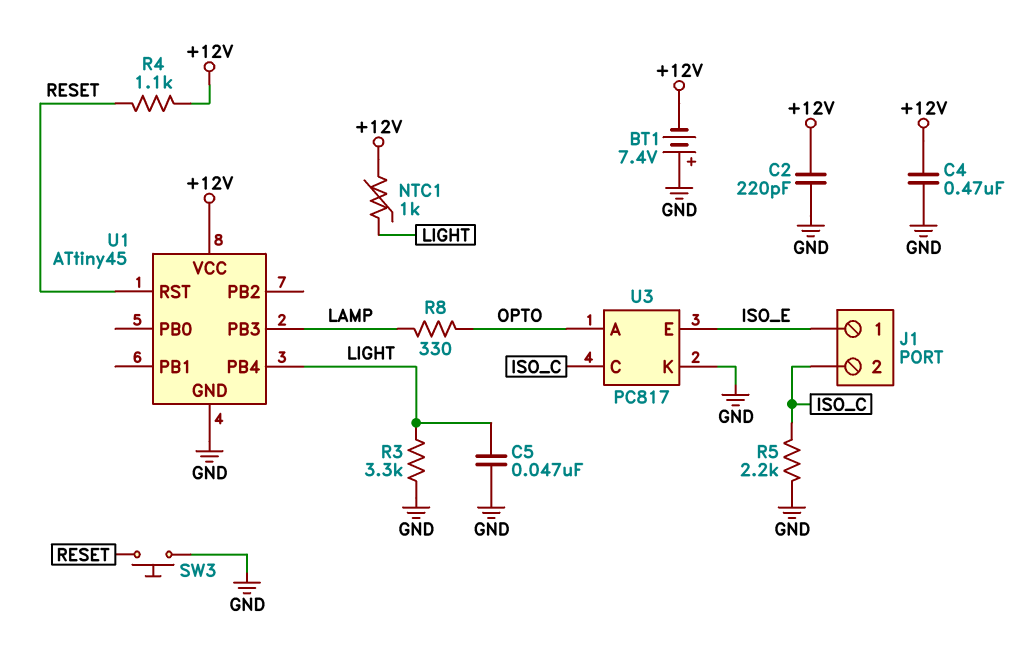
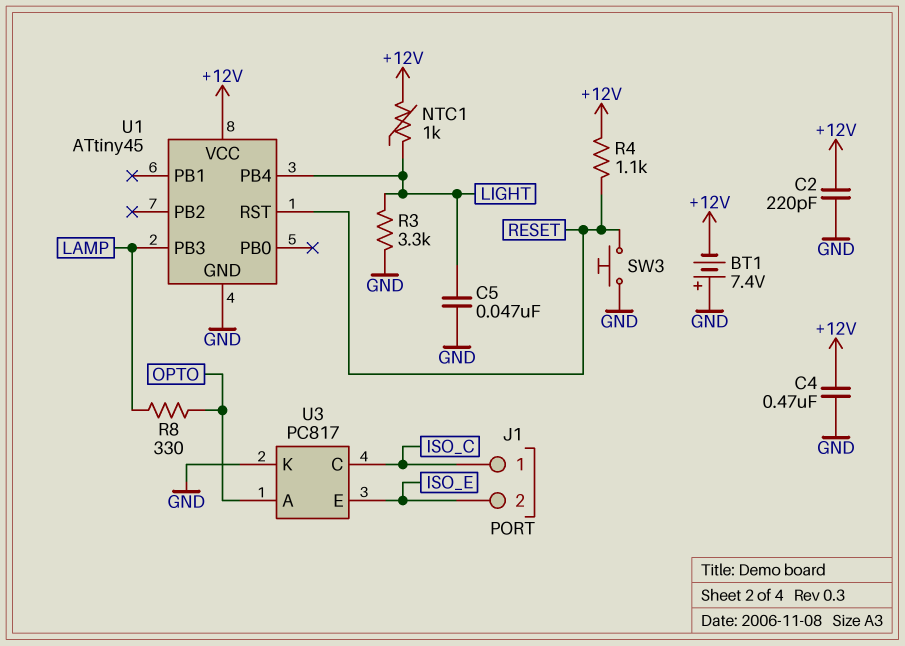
J1 pin 1: ISO_E -> ISO_C
J1 pin 2: ISO_C -> ISO_E
R5: 2.2k (GND, ISO_C) -> none

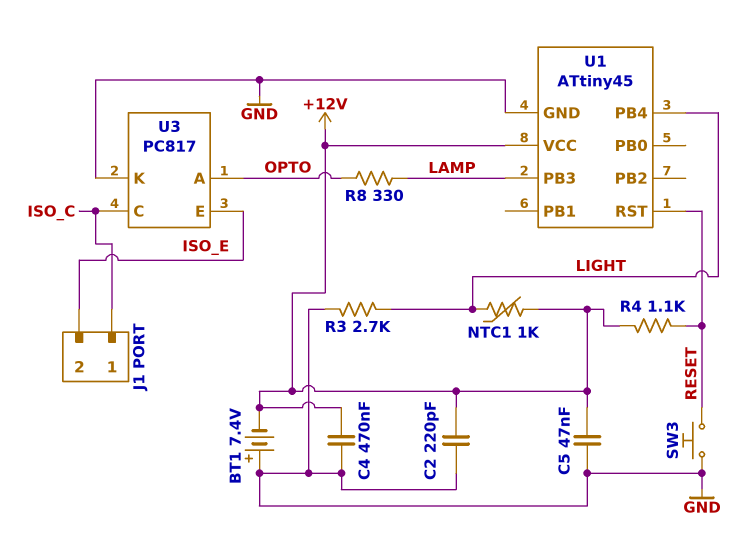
C5: 47nF (GND, LIGHT) -> 47nF (+12V, GND)
R3: 3.3k (GND, LIGHT) -> 2.7k (GND, LIGHT)

